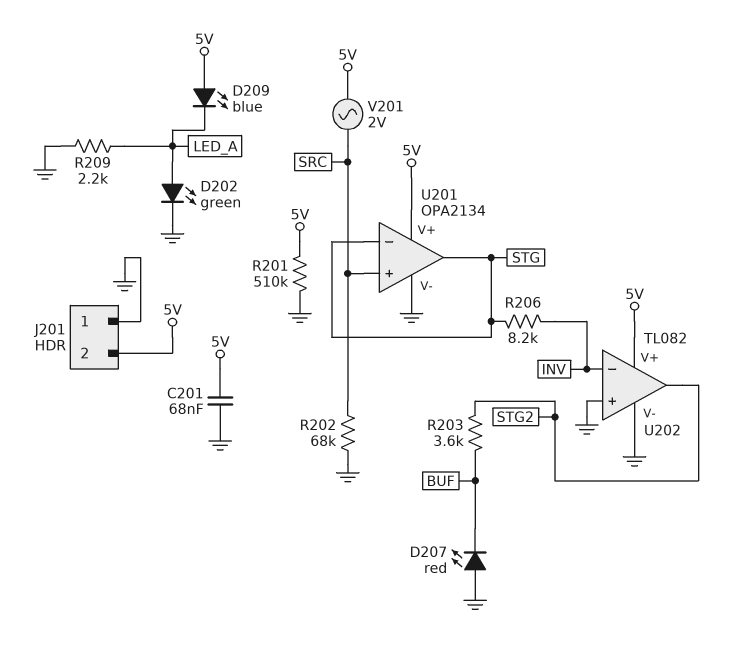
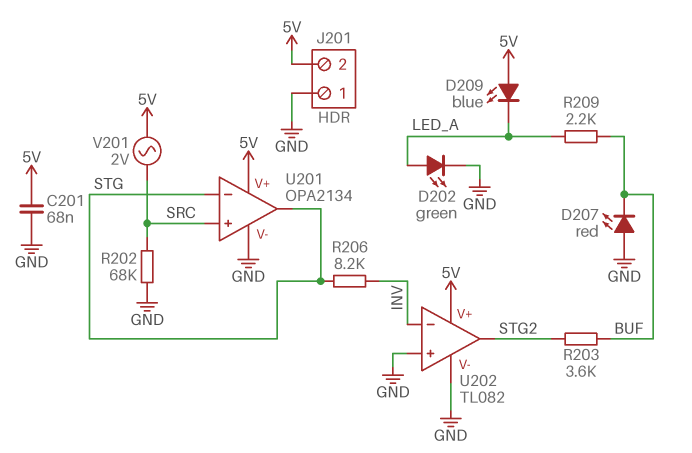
R201: 510k (5V, GND) -> none
R209: 2.2k (GND, LED_A) -> 2.2k (BUF, LED_A)

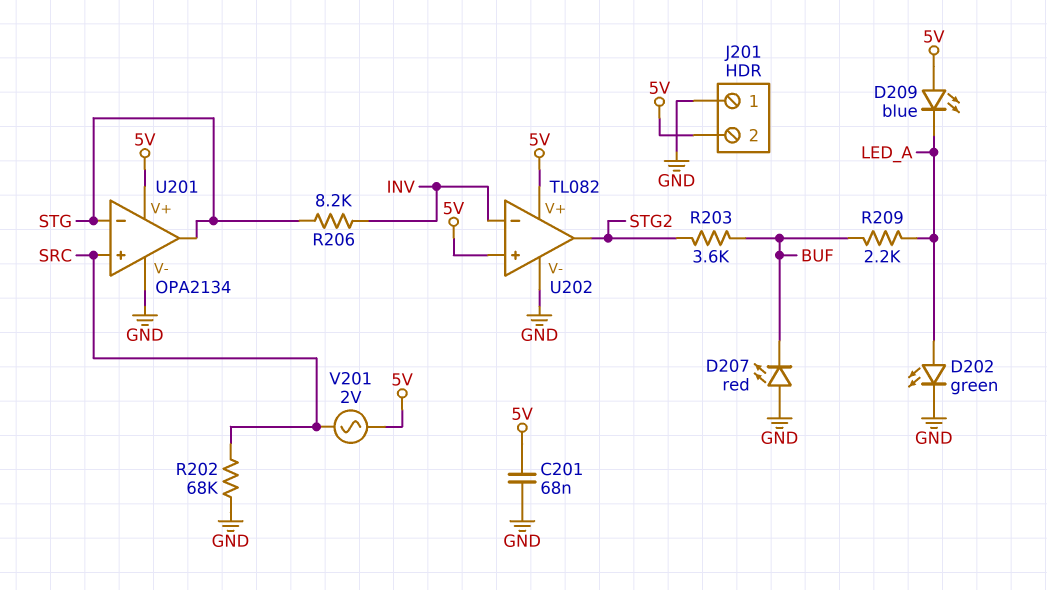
U202 pin in+: GND -> 5V

